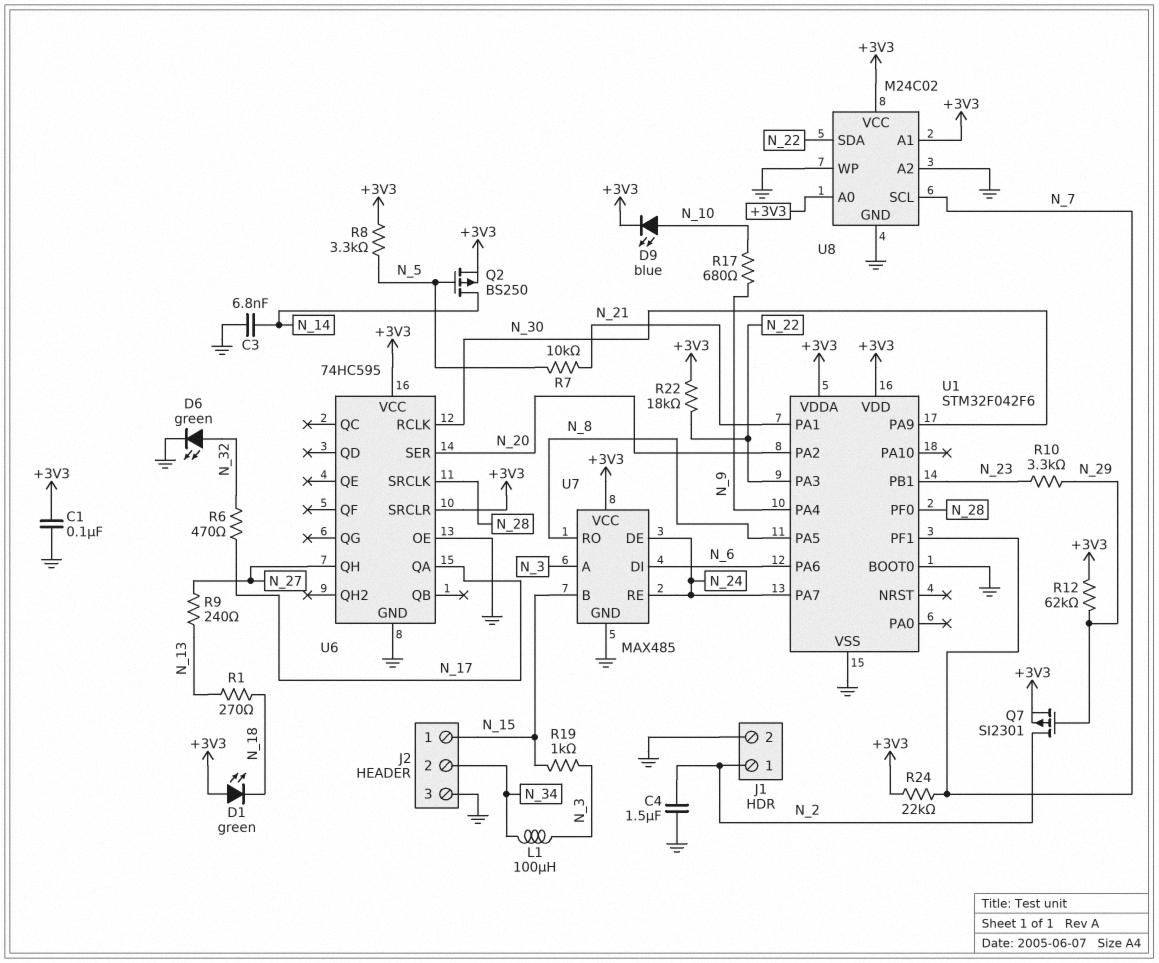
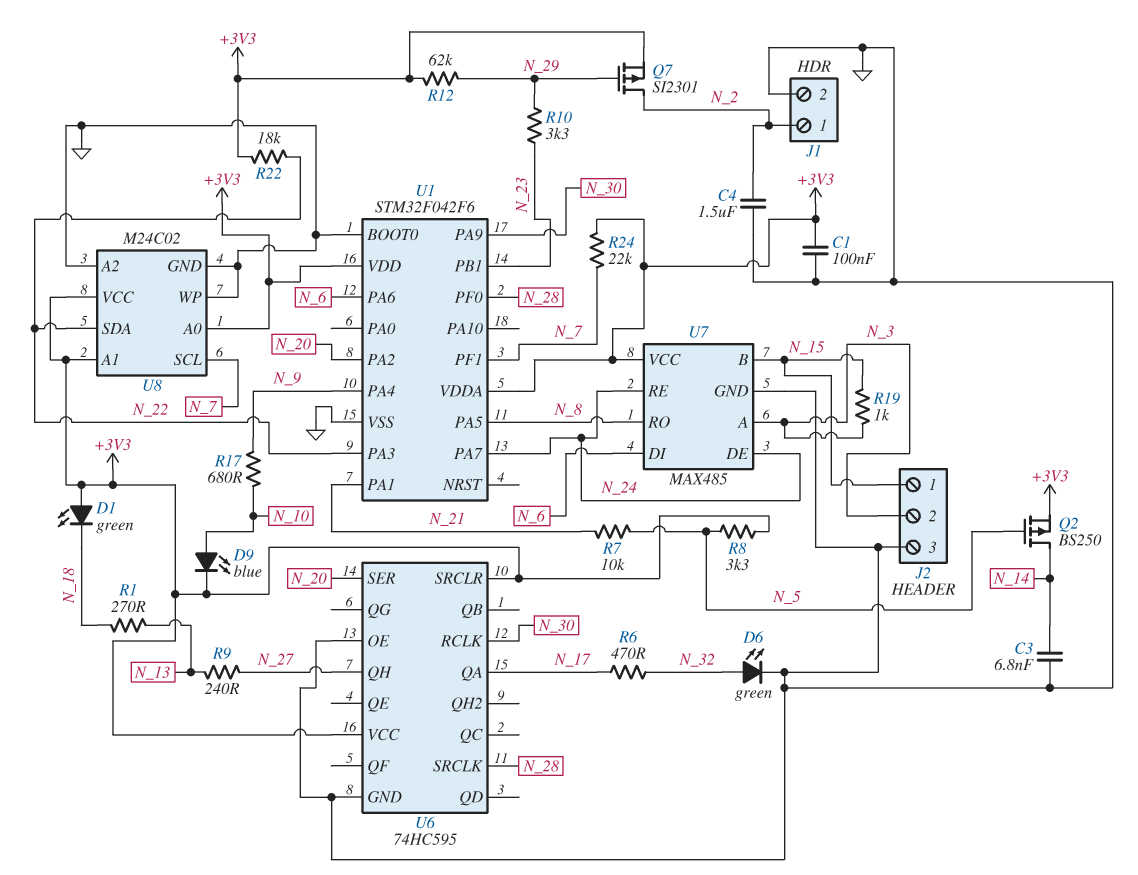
J2 pin 2: N_34 -> N_3
L1: 100uH (N_3, N_34) -> none

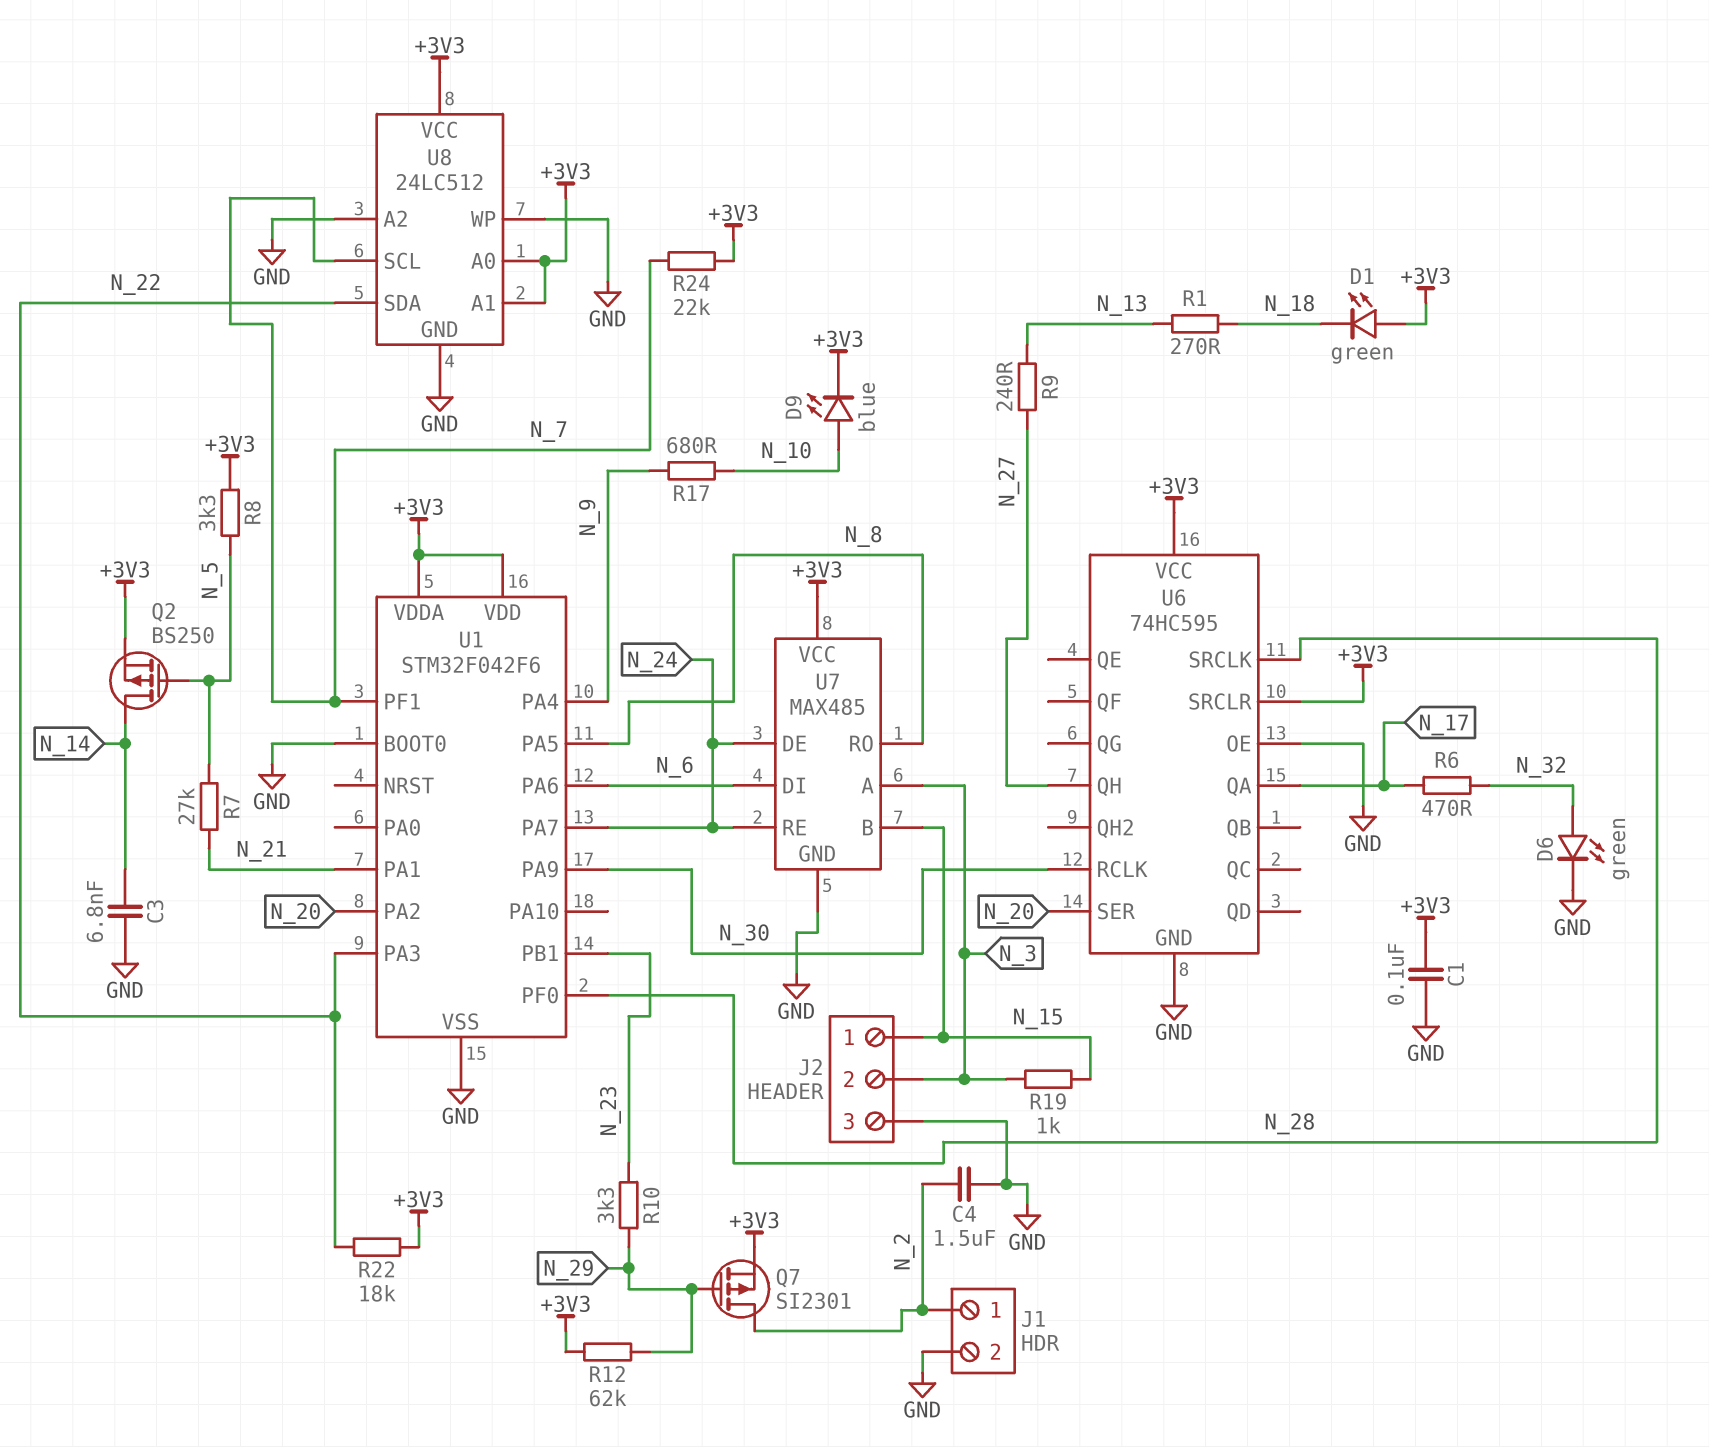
R7: 10k (N_5, N_21) -> 27k (N_5, N_21)
U8: M24C02 -> 24LC512

